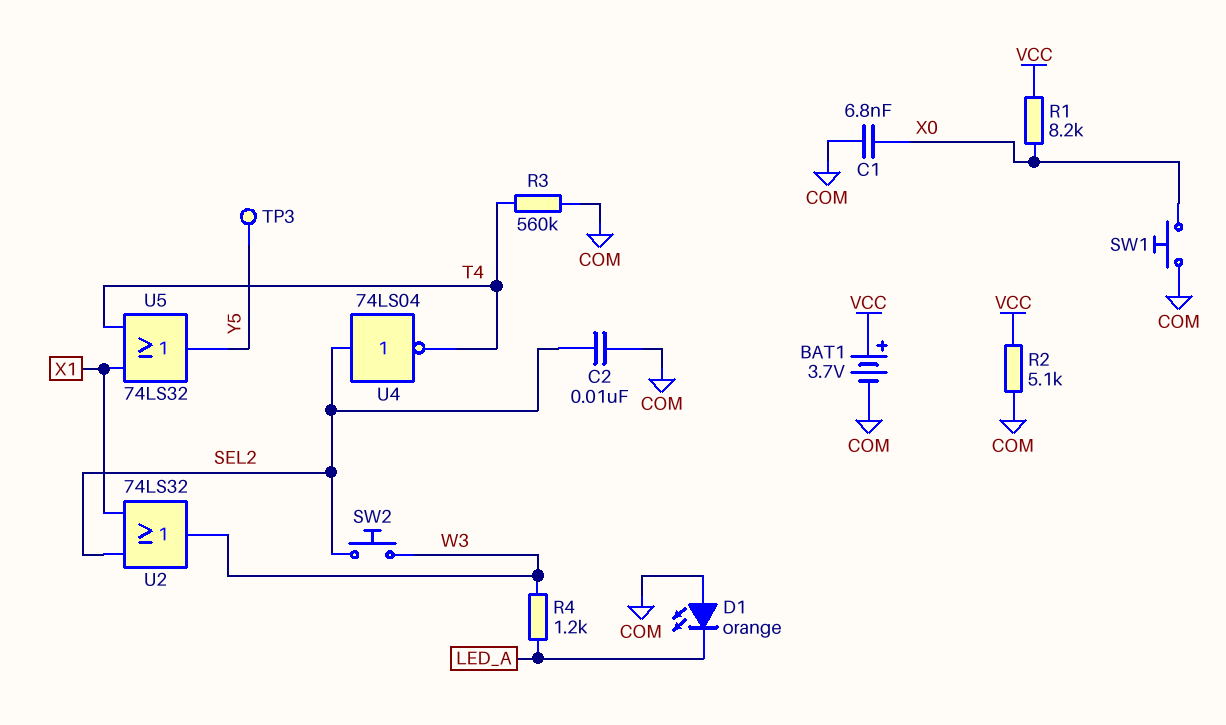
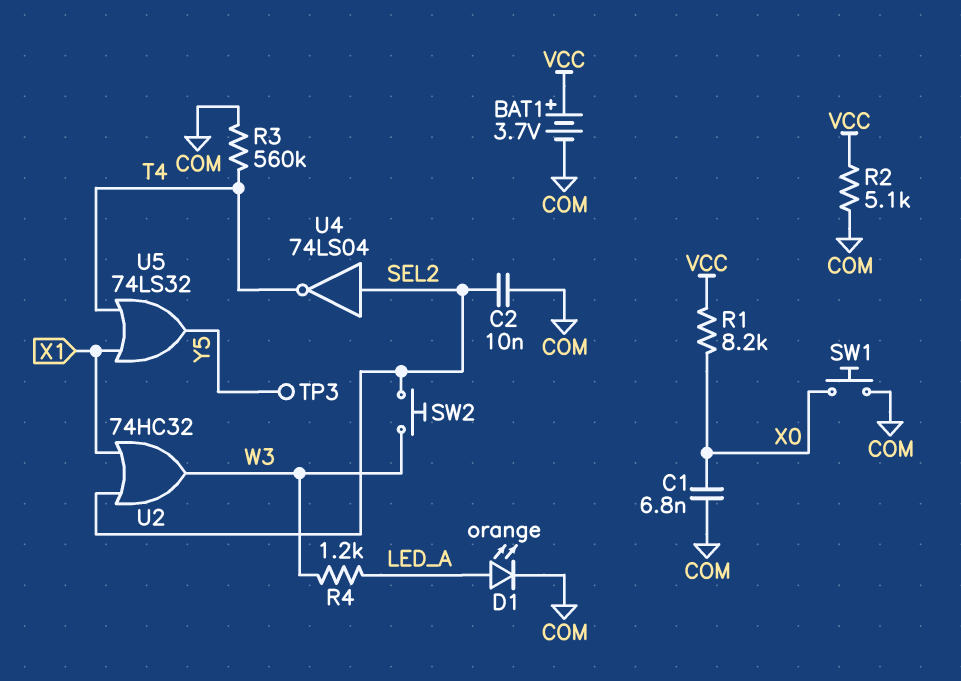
D1: LED orange (A COM, K LED_A) -> LED orange (A LED_A, K COM)
U2: OR 74LS32 (in SEL2, in X1, out W3) -> OR 74HC32 (in SEL2, in X1, out W3)

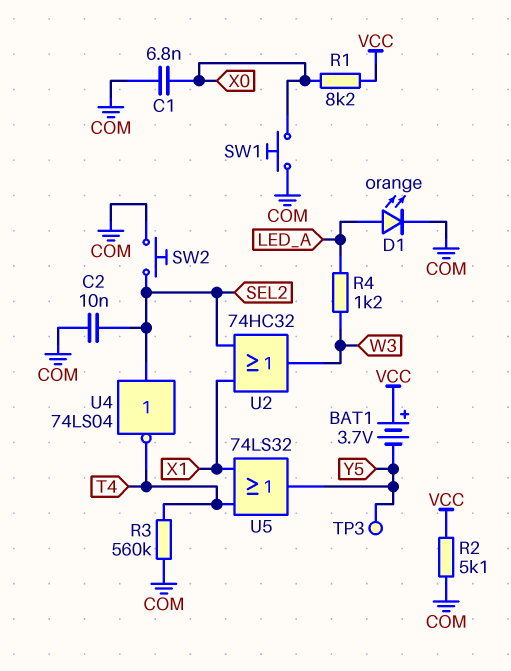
BAT1: 3.7V (plus VCC, minus COM) -> 3.7V (plus VCC, minus Y5)
SW2: button (SEL2, W3) -> button (COM, SEL2)

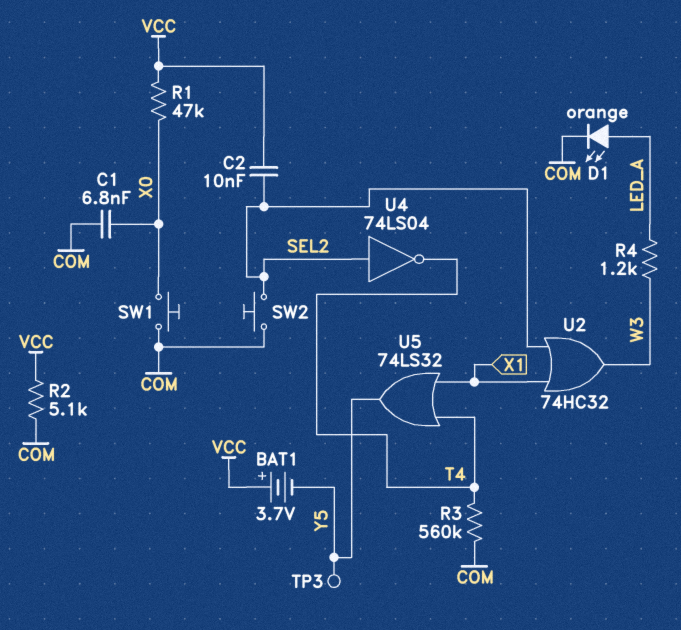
C2: 10nF (COM, SEL2) -> 10nF (SEL2, VCC)
R1: 8.2k (VCC, X0) -> 47k (VCC, X0)

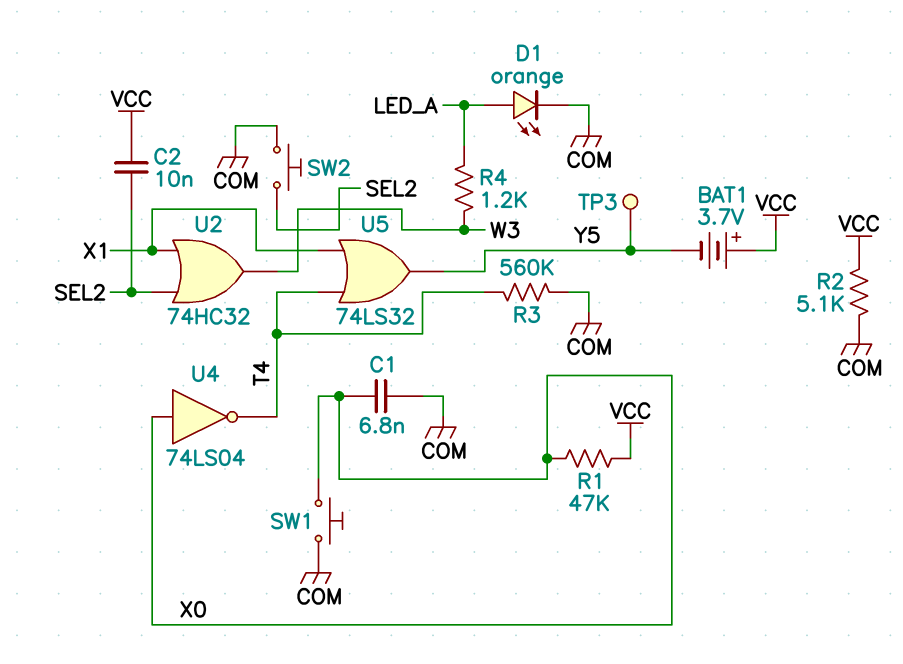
U4: NOT 74LS04 (in SEL2, out T4) -> NOT 74LS04 (in X0, out T4)

